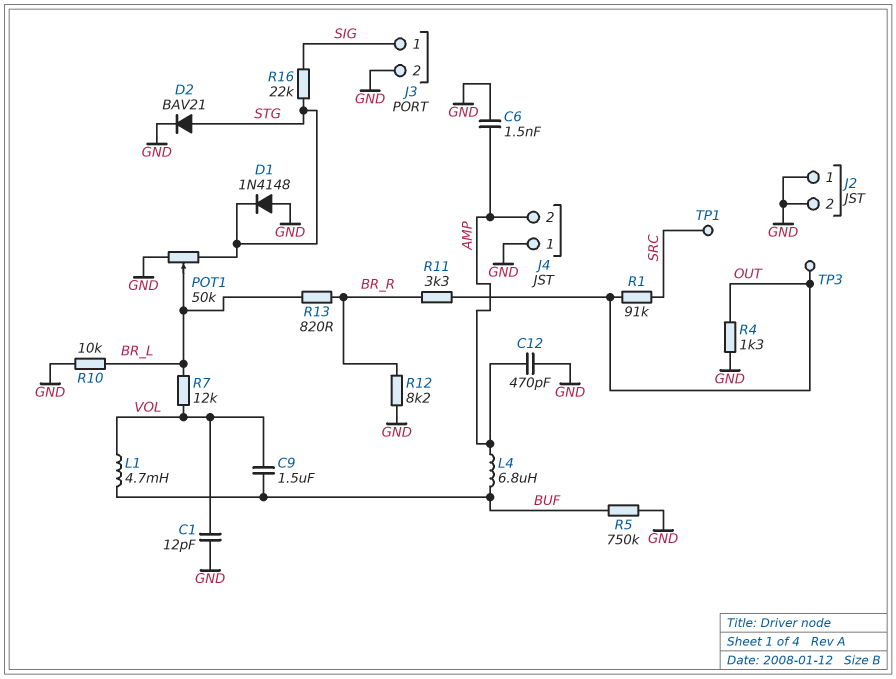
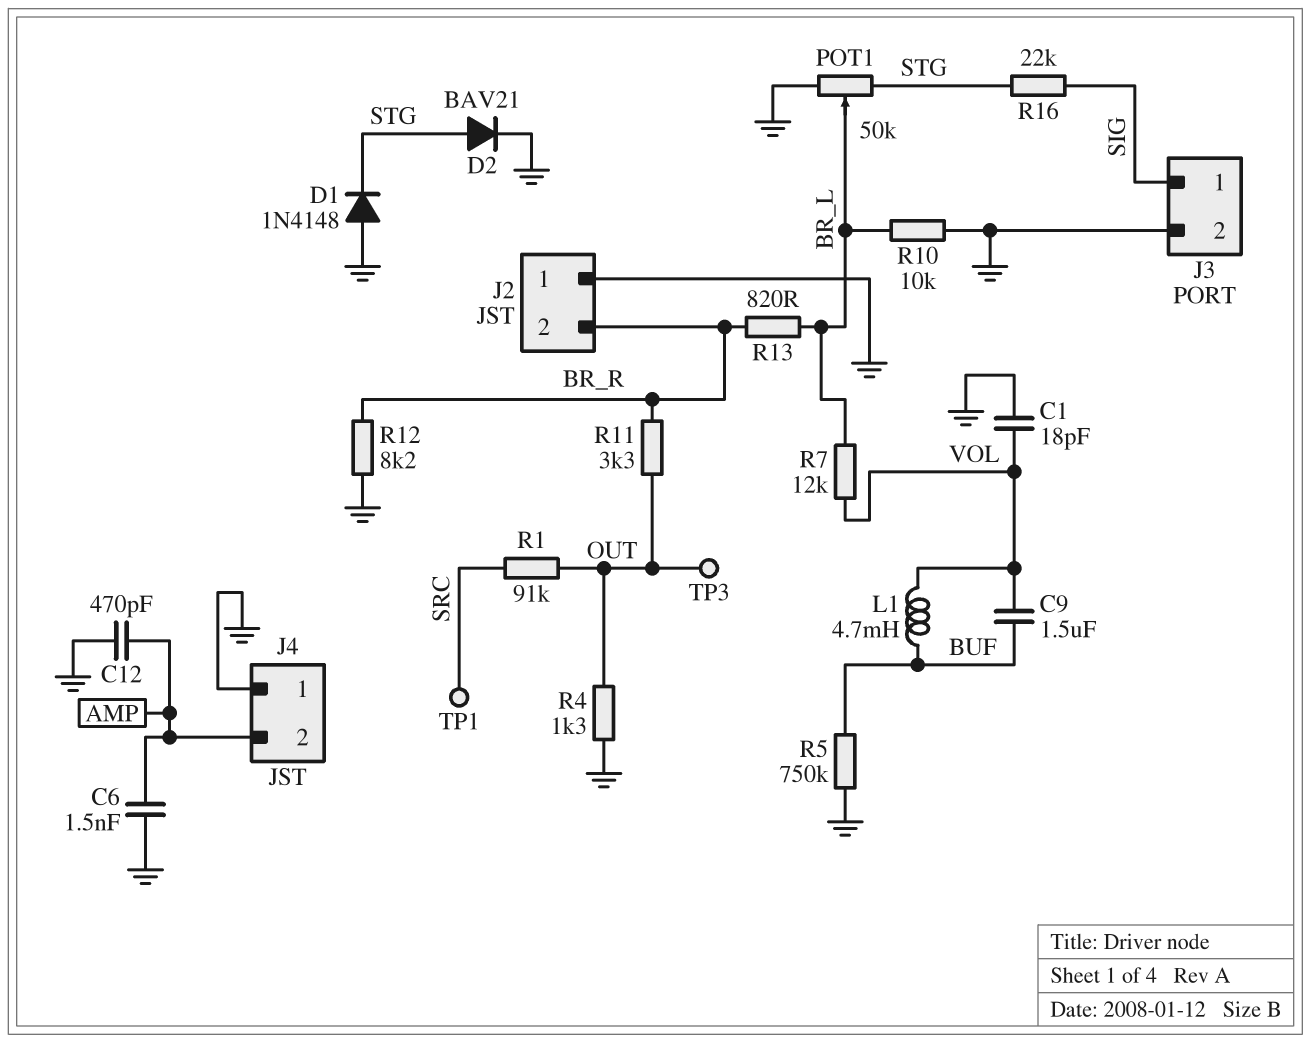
C1: 12pF (GND, VOL) -> 18pF (GND, VOL)
J2 pin 2: GND -> BR_R
L4: 6.8uH (AMP, BUF) -> none

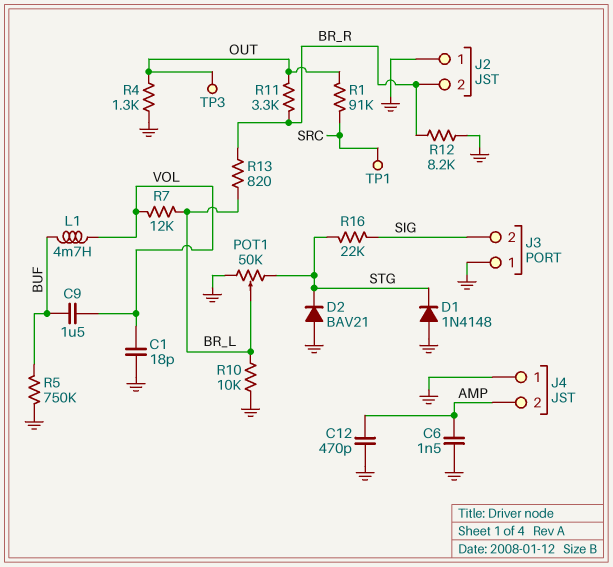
D2: diode BAV21 (A STG, K GND) -> diode BAV21 (A GND, K STG)
J3 pin 1: SIG -> GND
J3 pin 2: GND -> SIG

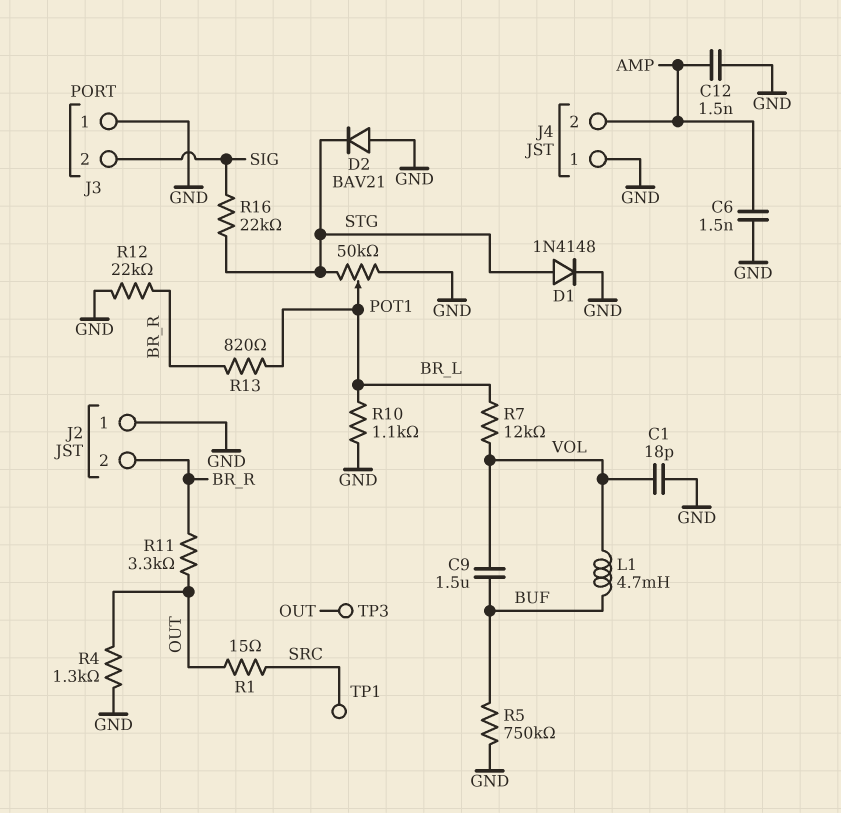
C12: 470pF (AMP, GND) -> 1.5nF (AMP, GND)
D1: diode 1N4148 (A GND, K STG) -> diode 1N4148 (A STG, K GND)
R1: 91k (OUT, SRC) -> 15 (OUT, SRC)
R10: 10k (BR_L, GND) -> 1.1k (BR_L, GND)
R12: 8.2k (BR_R, GND) -> 22k (BR_R, GND)

